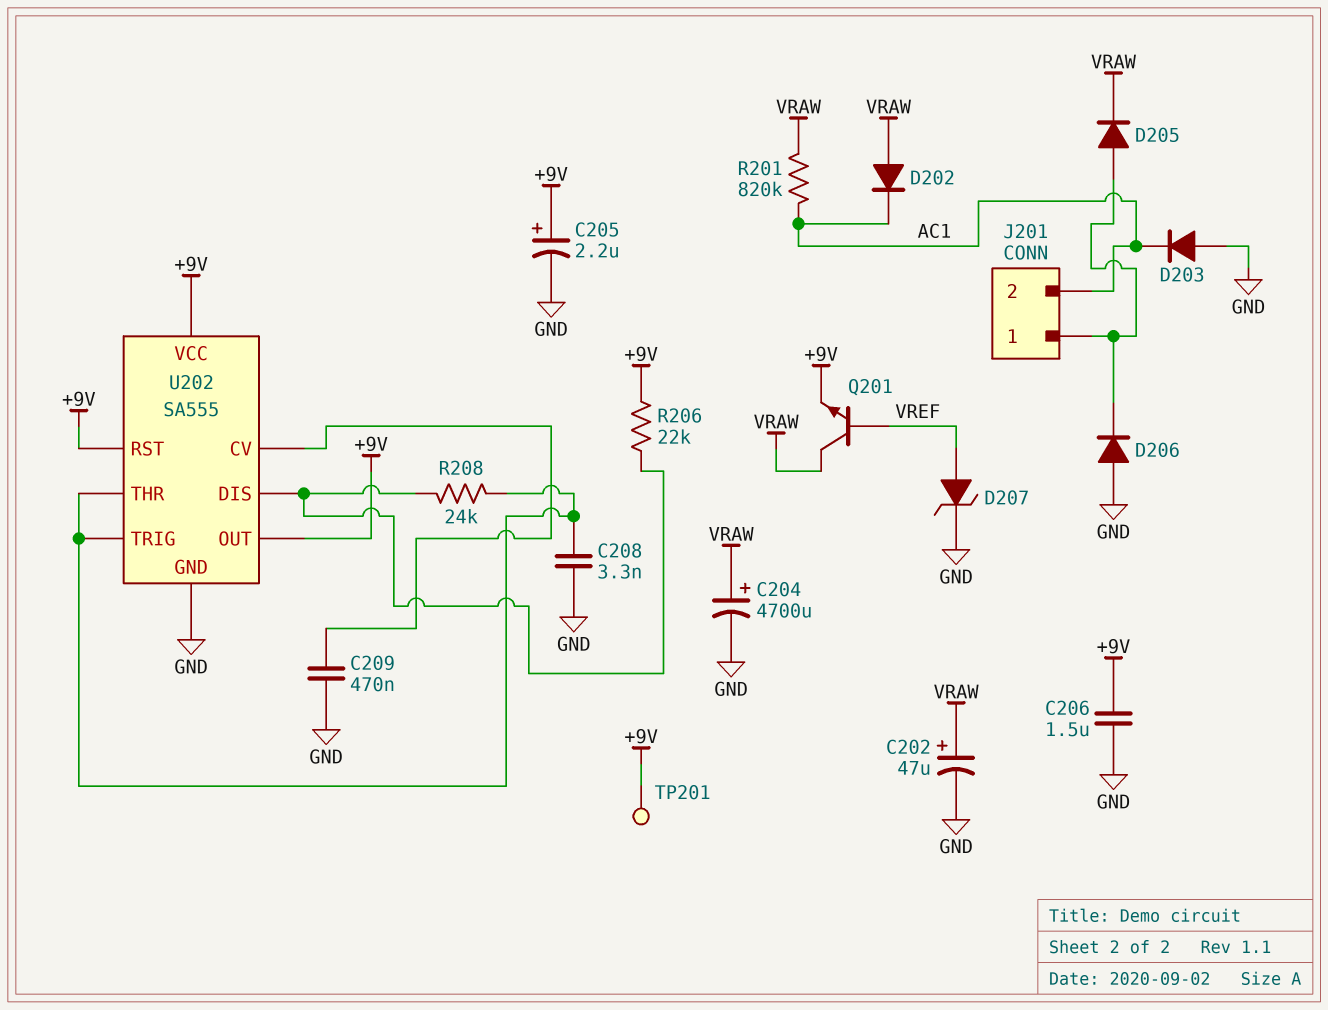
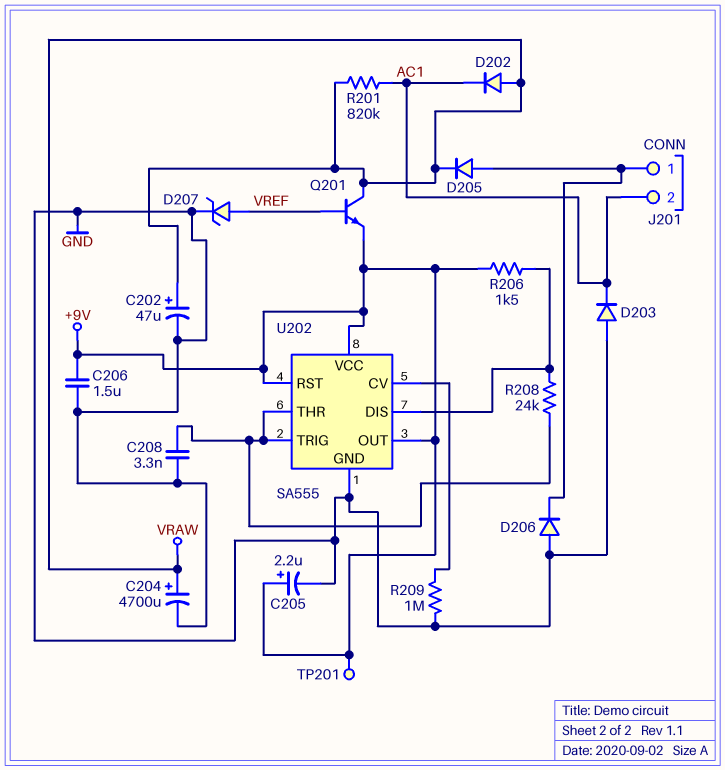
C209: 470nF (GND, U202/CV) -> none
R206: 22k (+9V, U202/DIS) -> 1.5k (+9V, U202/DIS)
R209: none -> 1M (GND, U202/CV)

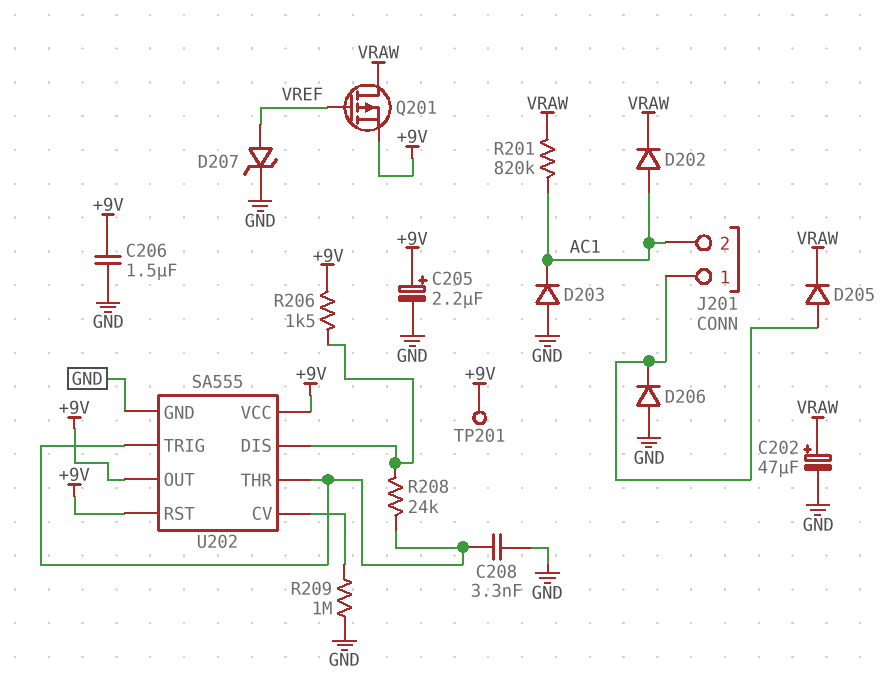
C204: 4700uF (plus VRAW, minus GND) -> none
D202: diode (A VRAW, K AC1) -> diode (A AC1, K VRAW)
Q201: NPN (B VREF, C VRAW, E +9V) -> PMOS (G VREF, D VRAW, S +9V)

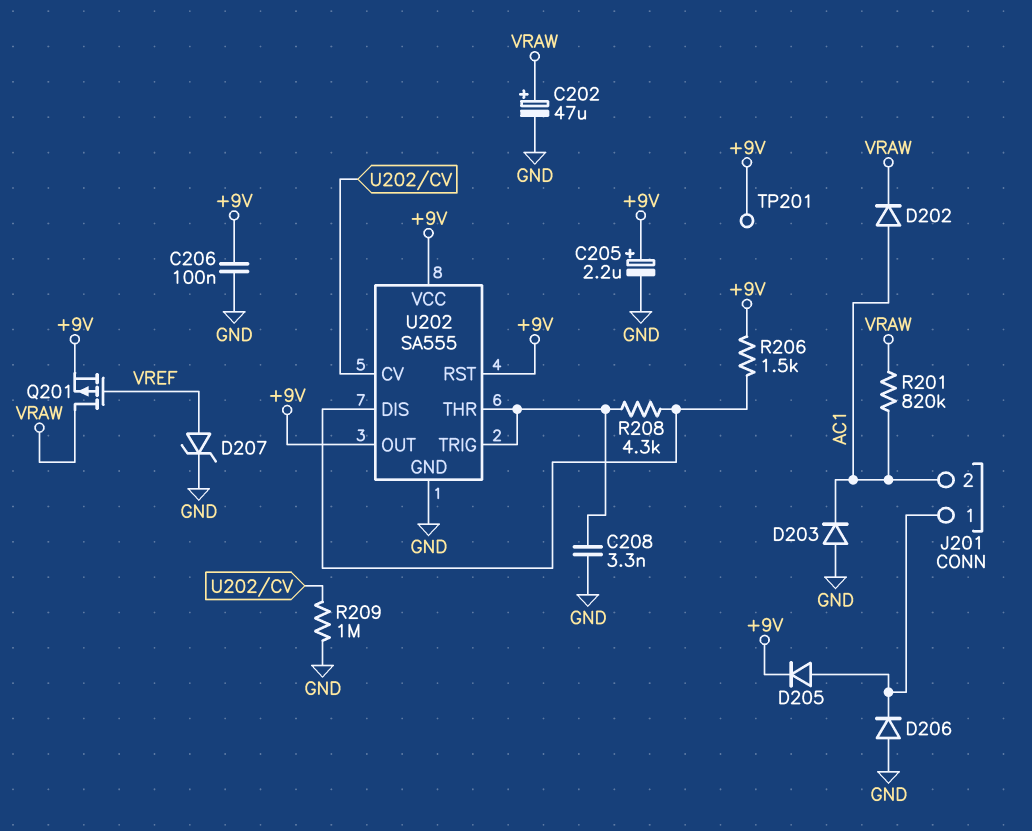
C206: 1.5uF (+9V, GND) -> 100nF (+9V, GND)
D205: diode (A J201/1, K VRAW) -> diode (A J201/1, K +9V)
R208: 24k (U202/DIS, U202/THR) -> 4.3k (U202/DIS, U202/THR)

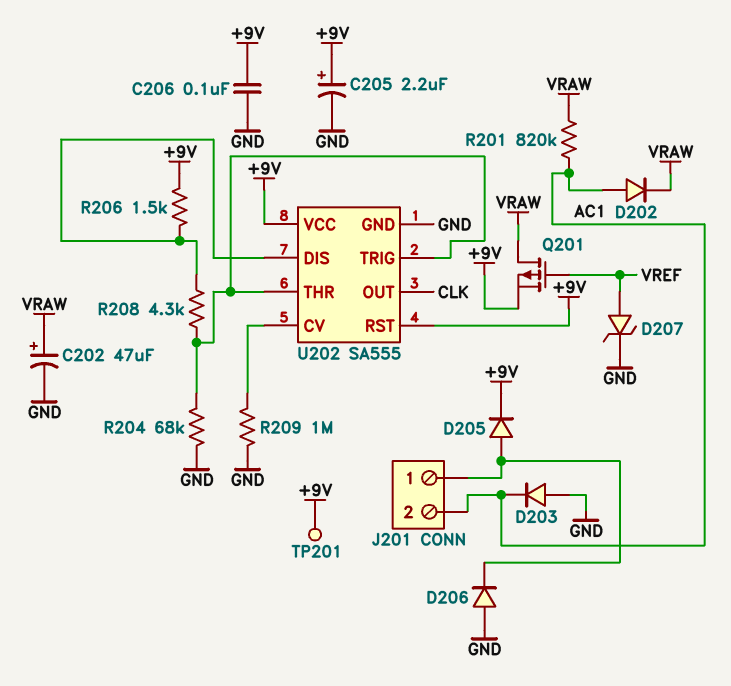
C208: 3.3nF (GND, U202/THR) -> none
R204: none -> 68k (GND, U202/THR)
U202 pin OUT: +9V -> CLK

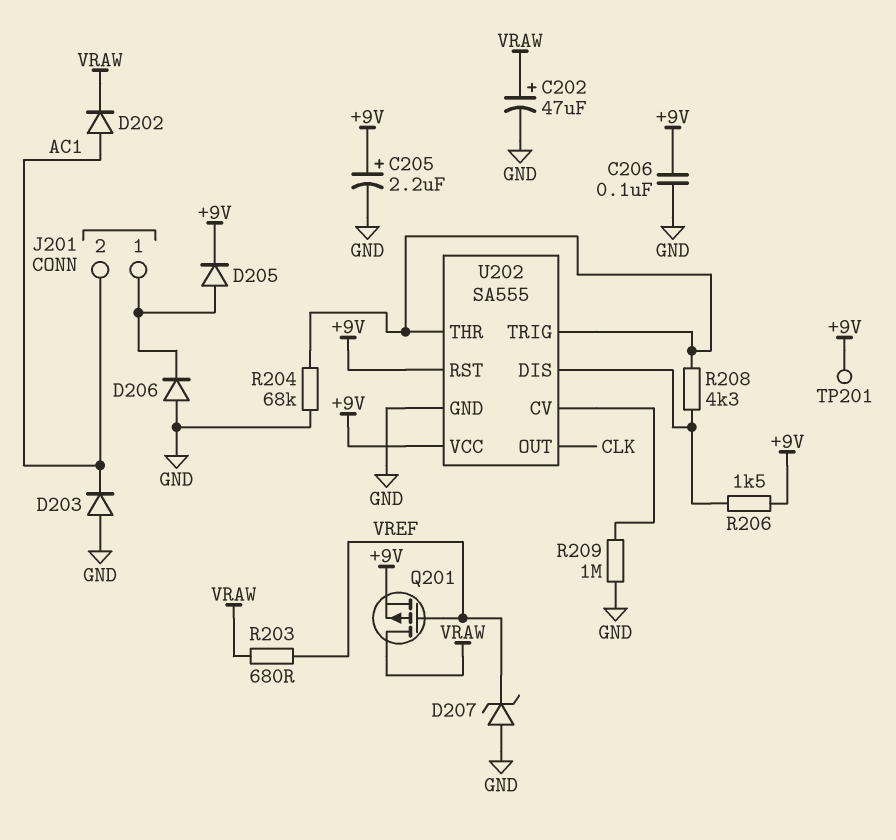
D207: zener (A VREF, K GND) -> zener (A GND, K VREF)
R201: 820k (AC1, VRAW) -> none
R203: none -> 680 (VRAW, VREF)

